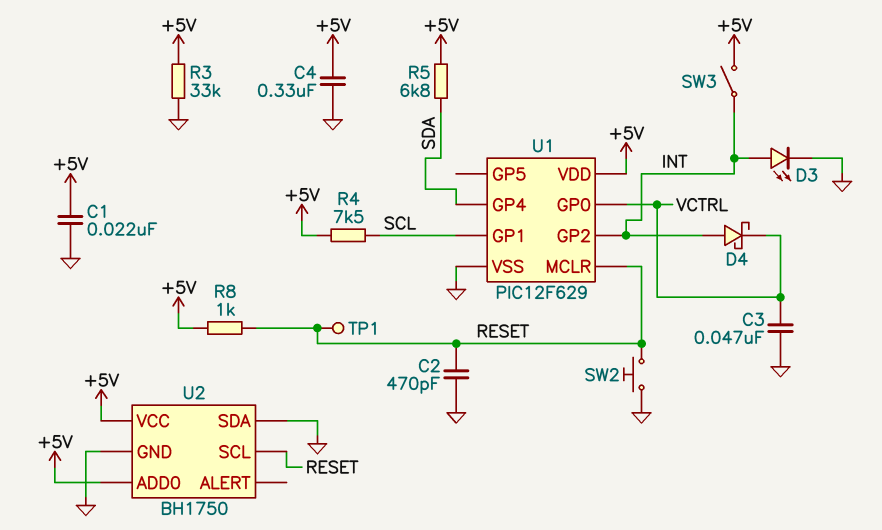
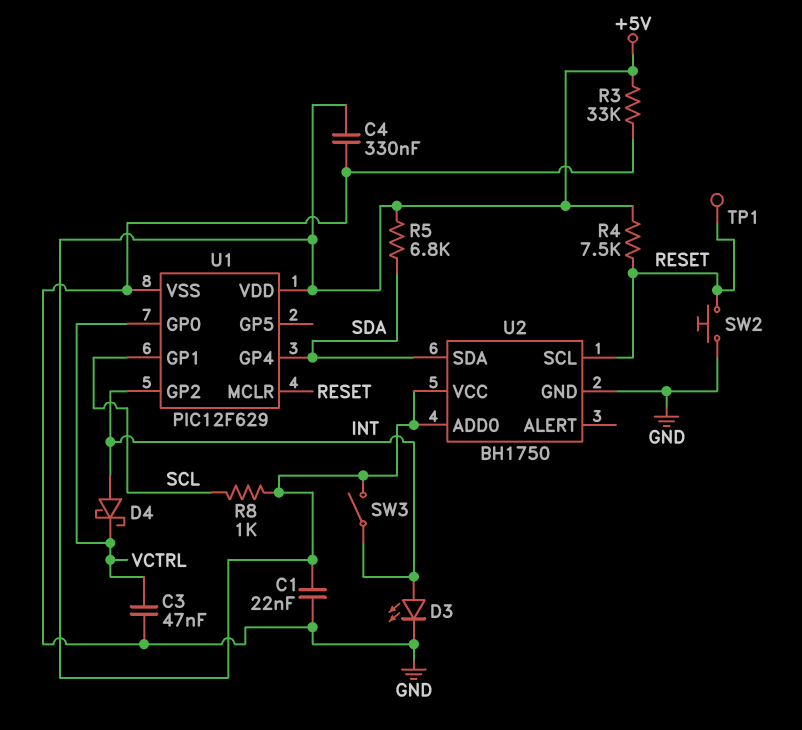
C2: 470pF (GND, RESET) -> none
R4: 7.5k (+5V, SCL) -> 7.5k (+5V, RESET)
R8: 1k (+5V, RESET) -> 1k (+5V, SCL)
U2 pin SDA: GND -> SDA

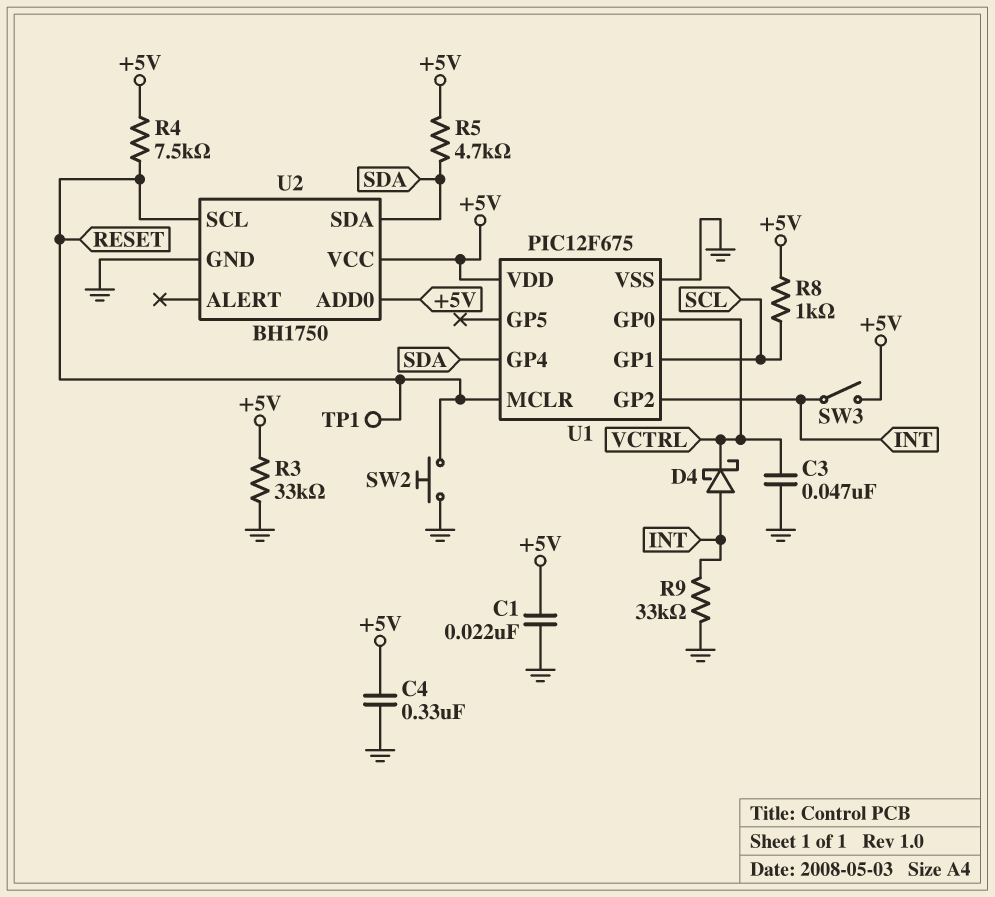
D3: LED (A INT, K GND) -> none
R5: 6.8k (+5V, SDA) -> 4.7k (+5V, SDA)
R9: none -> 33k (GND, INT)
U1: PIC12F629 -> PIC12F675

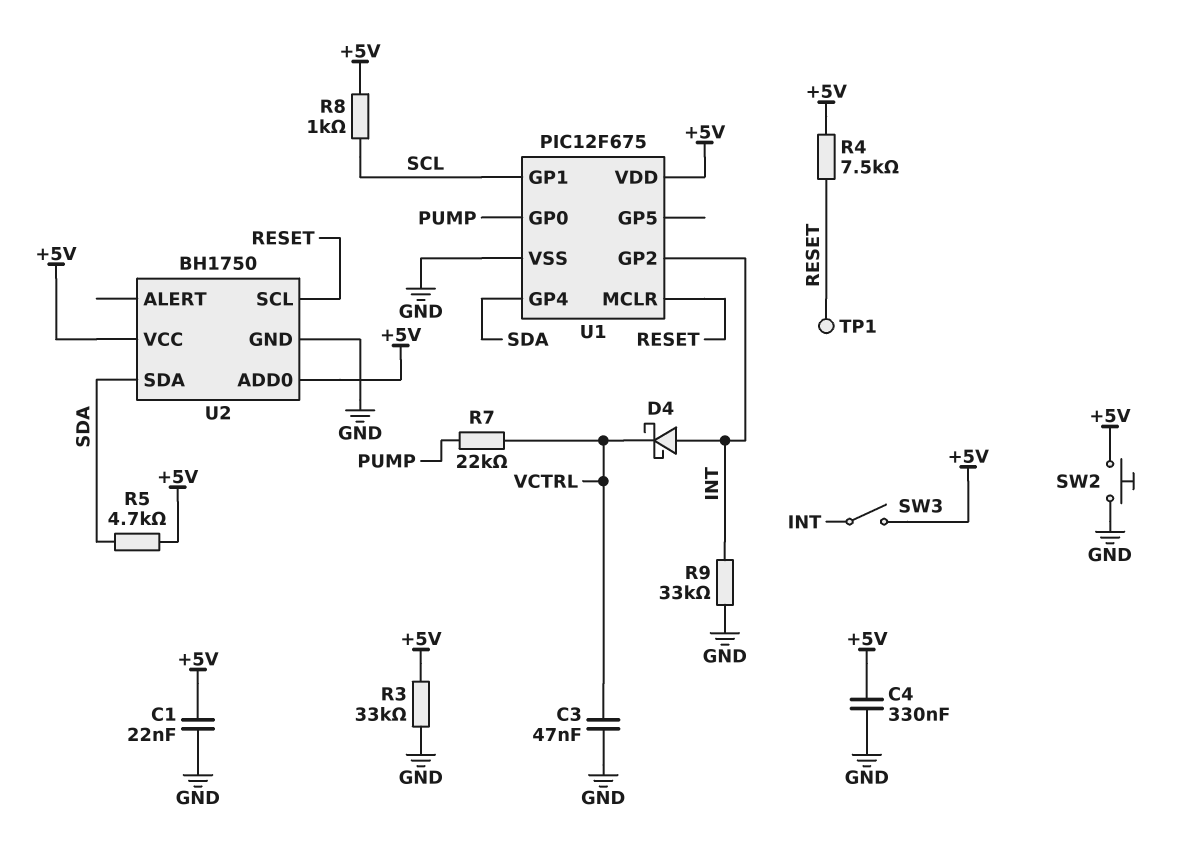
R7: none -> 22k (PUMP, VCTRL)
SW2: button (GND, RESET) -> button (+5V, GND)
U1 pin GP0: VCTRL -> PUMP

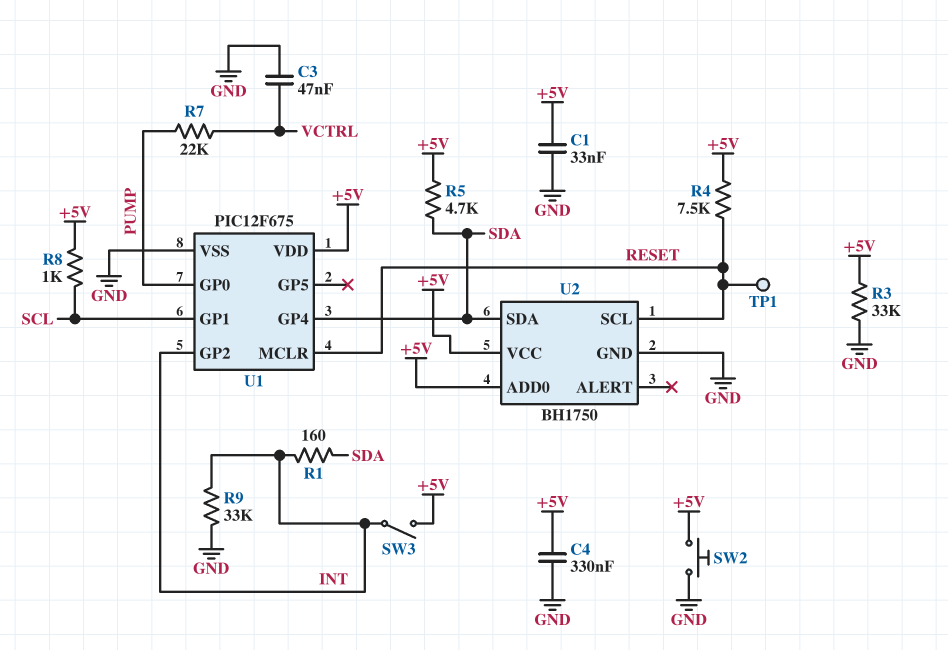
C1: 22nF (+5V, GND) -> 33nF (+5V, GND)
D4: schottky (A INT, K VCTRL) -> none
R1: none -> 160 (INT, SDA)

